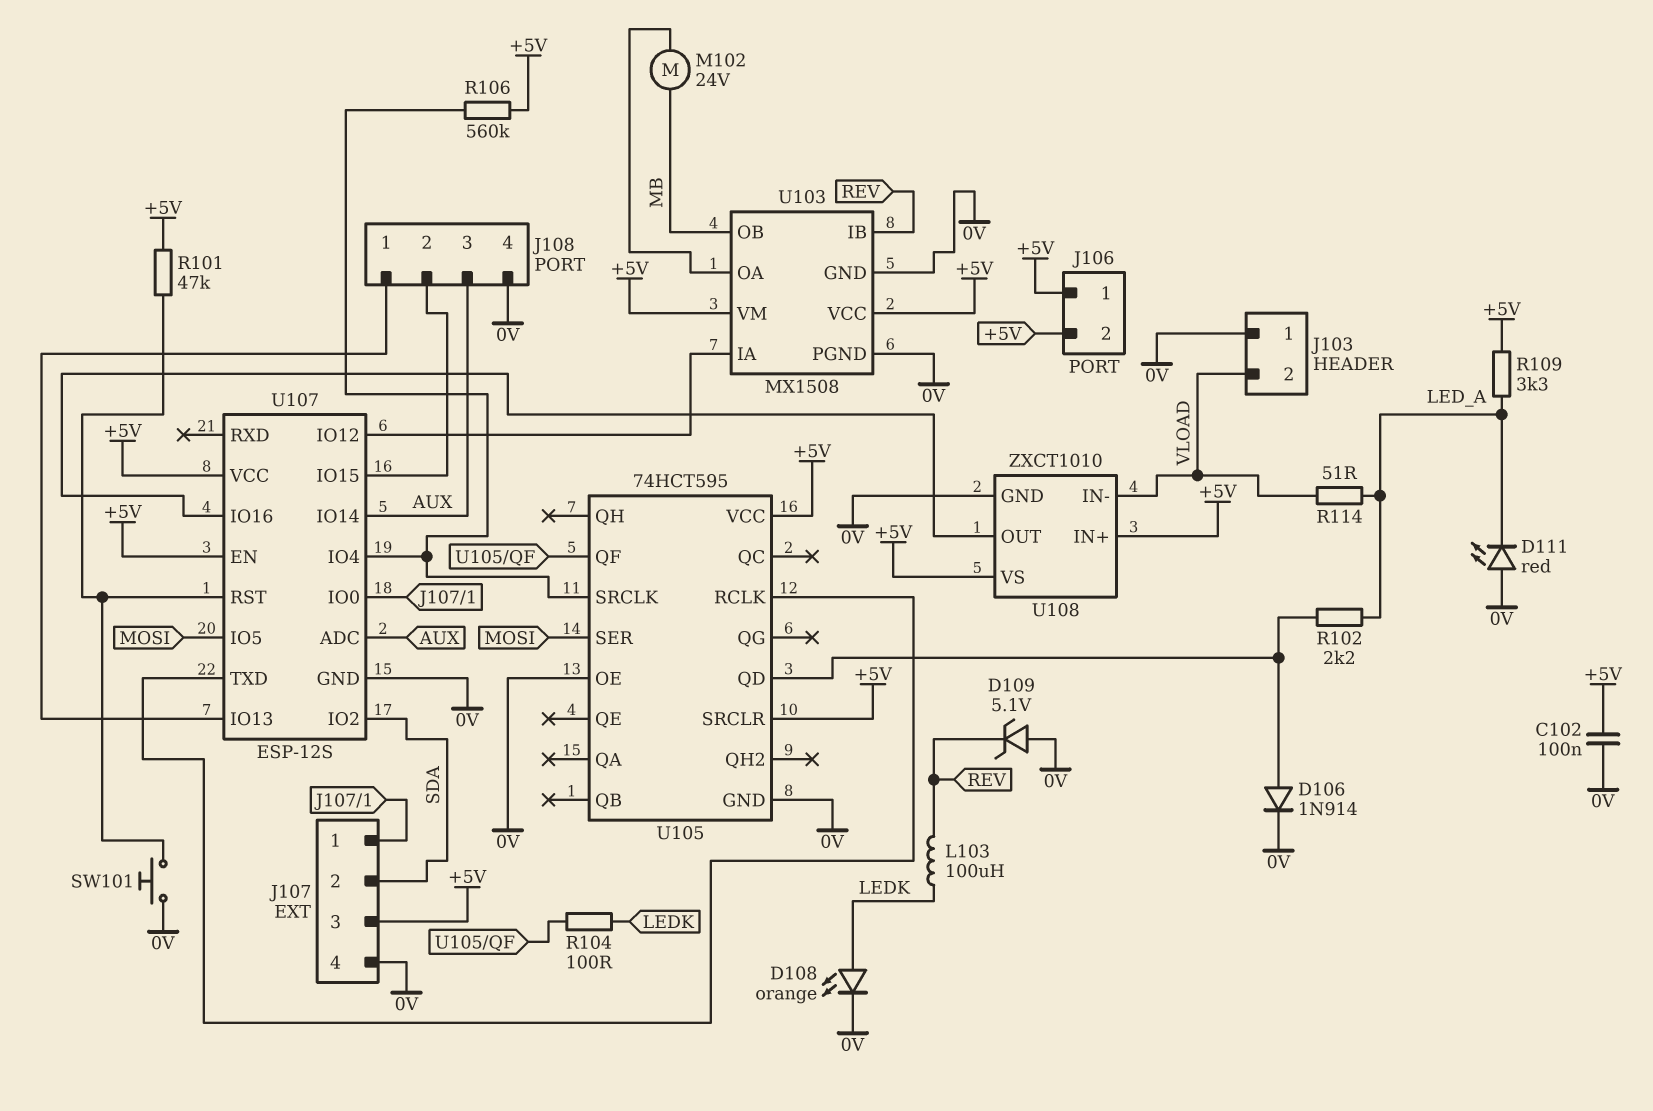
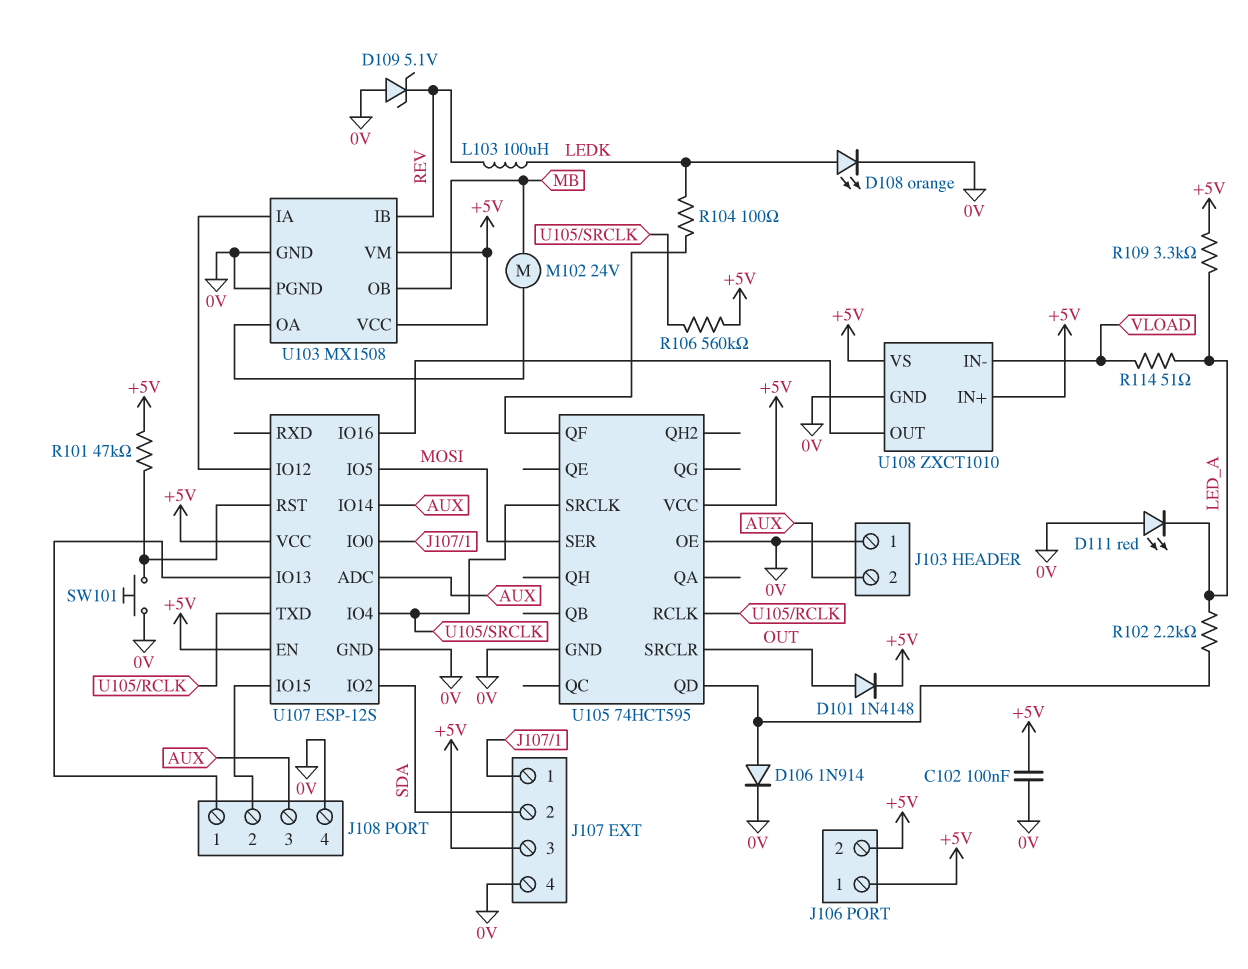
D101: none -> diode 1N4148 (A OUT, K +5V)
J103 pin 2: VLOAD -> AUX
U105 pin SRCLR: +5V -> OUT

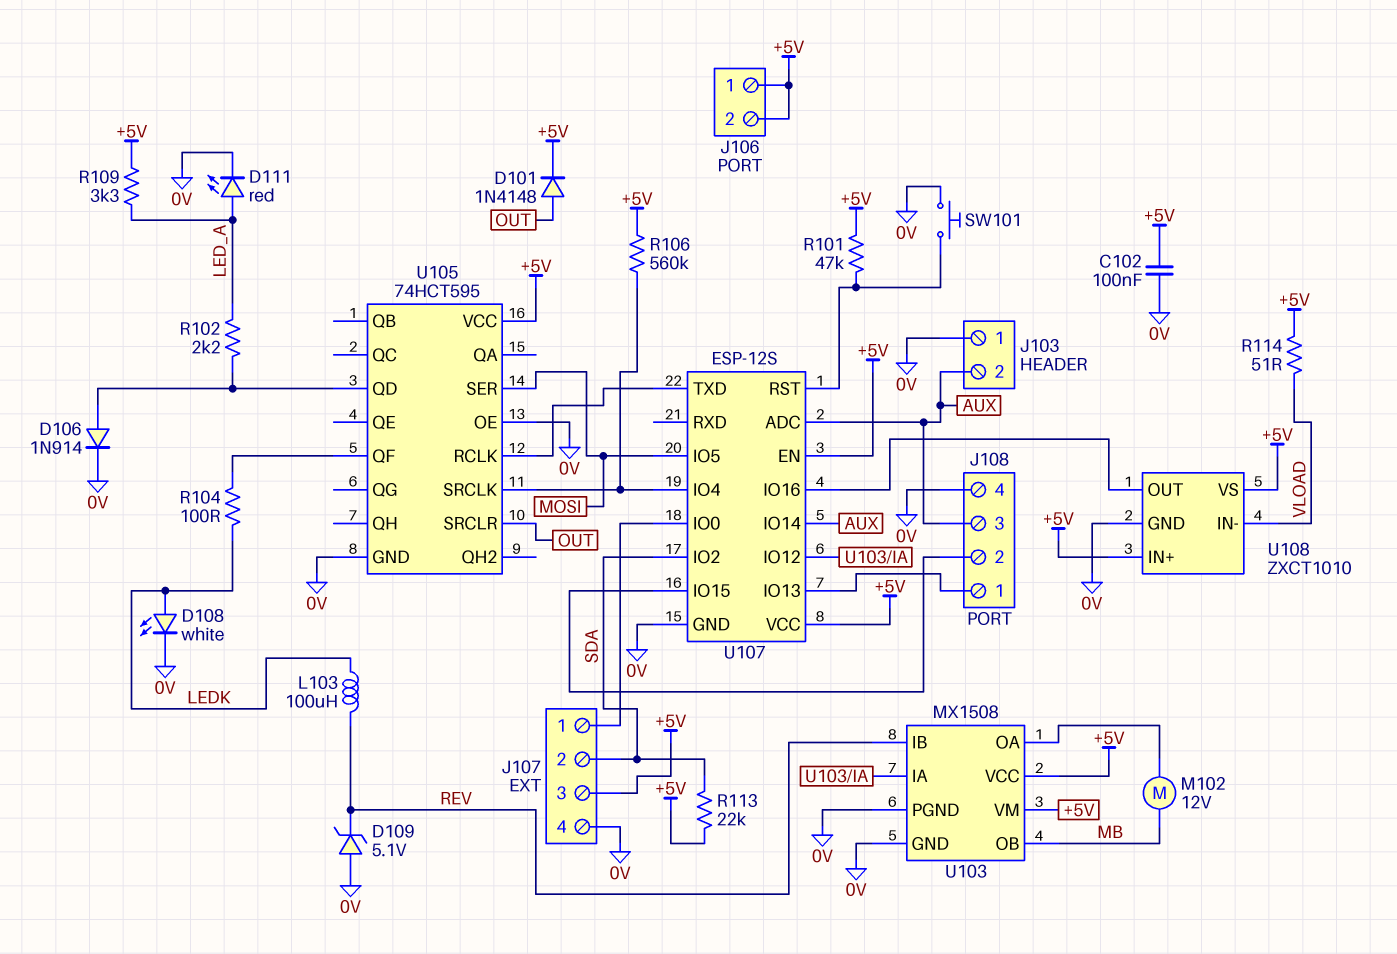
D108: LED orange (A LEDK, K 0V) -> LED white (A LEDK, K 0V)
D111: LED red (A 0V, K LED_A) -> LED red (A LED_A, K 0V)
M102: motor 24V (MB, U103/OA) -> motor 12V (MB, U103/OA)
R113: none -> 22k (+5V, SDA)
R114: 51 (LED_A, VLOAD) -> 51 (+5V, VLOAD)

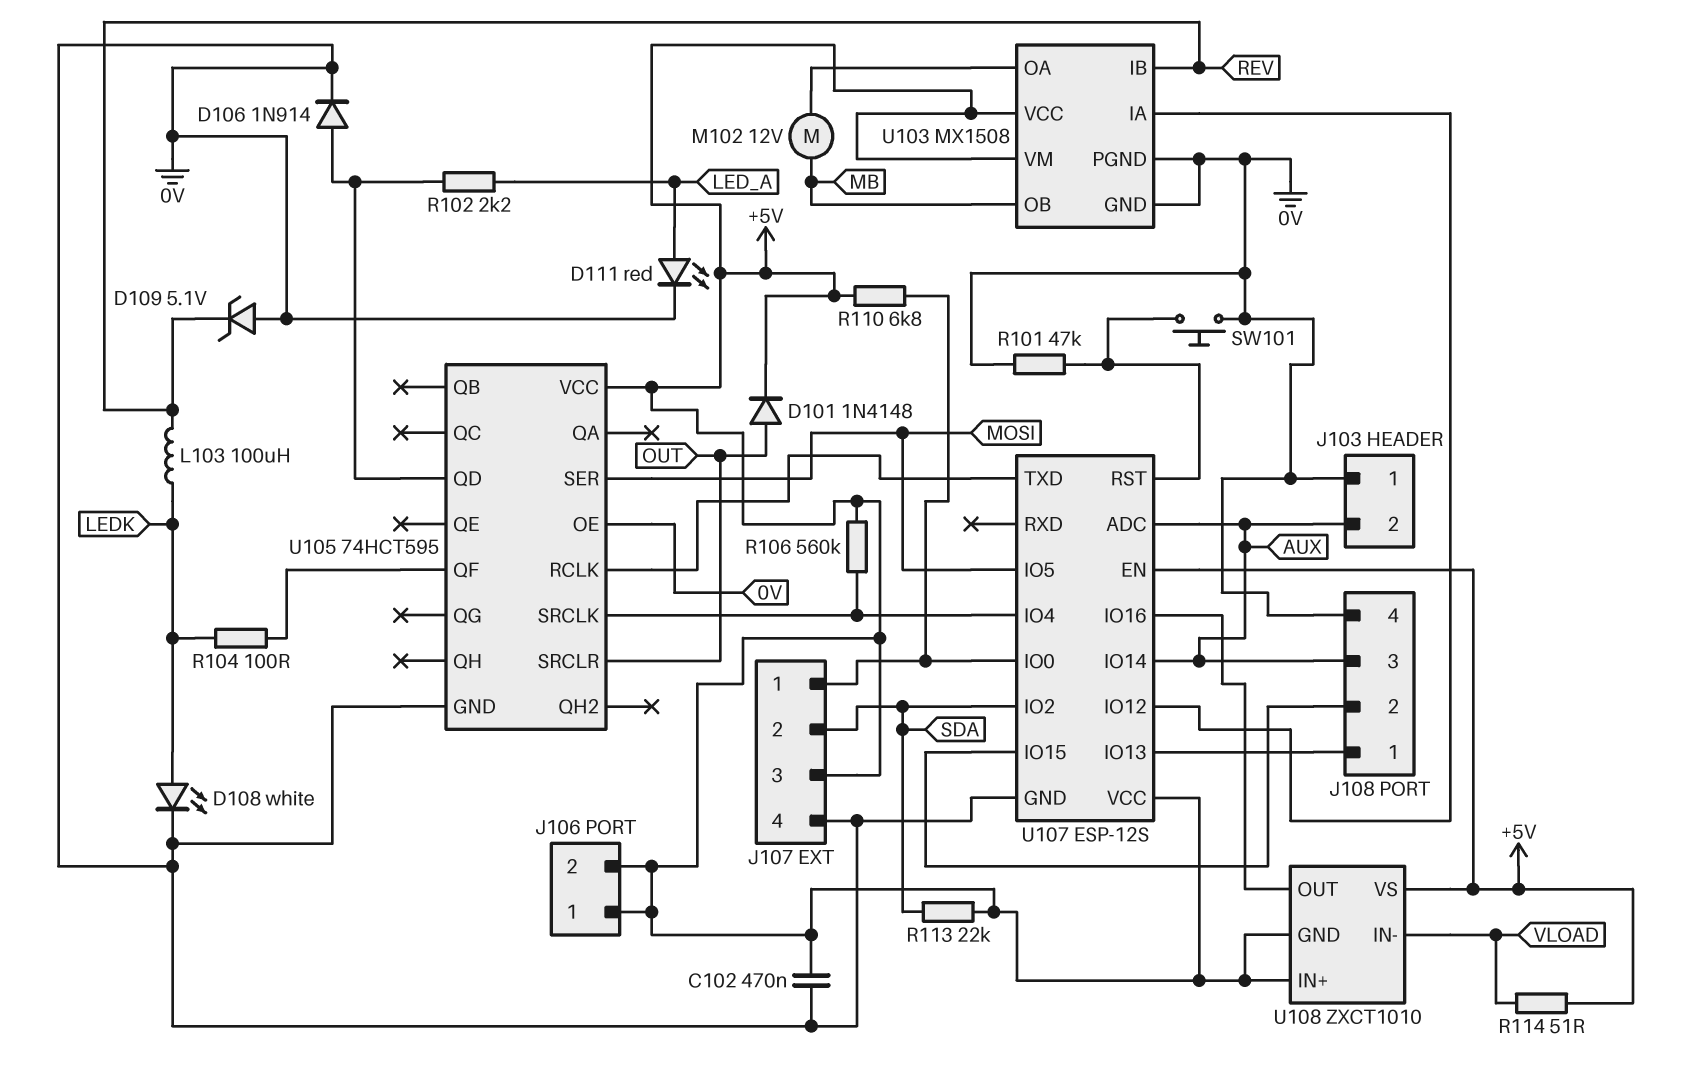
C102: 100nF (+5V, 0V) -> 470nF (+5V, 0V)
R101: 47k (+5V, U107/RST) -> 47k (0V, U107/RST)
R109: 3.3k (+5V, LED_A) -> none
R110: none -> 6.8k (+5V, J107/1)
U108 pin GND: 0V -> +5V

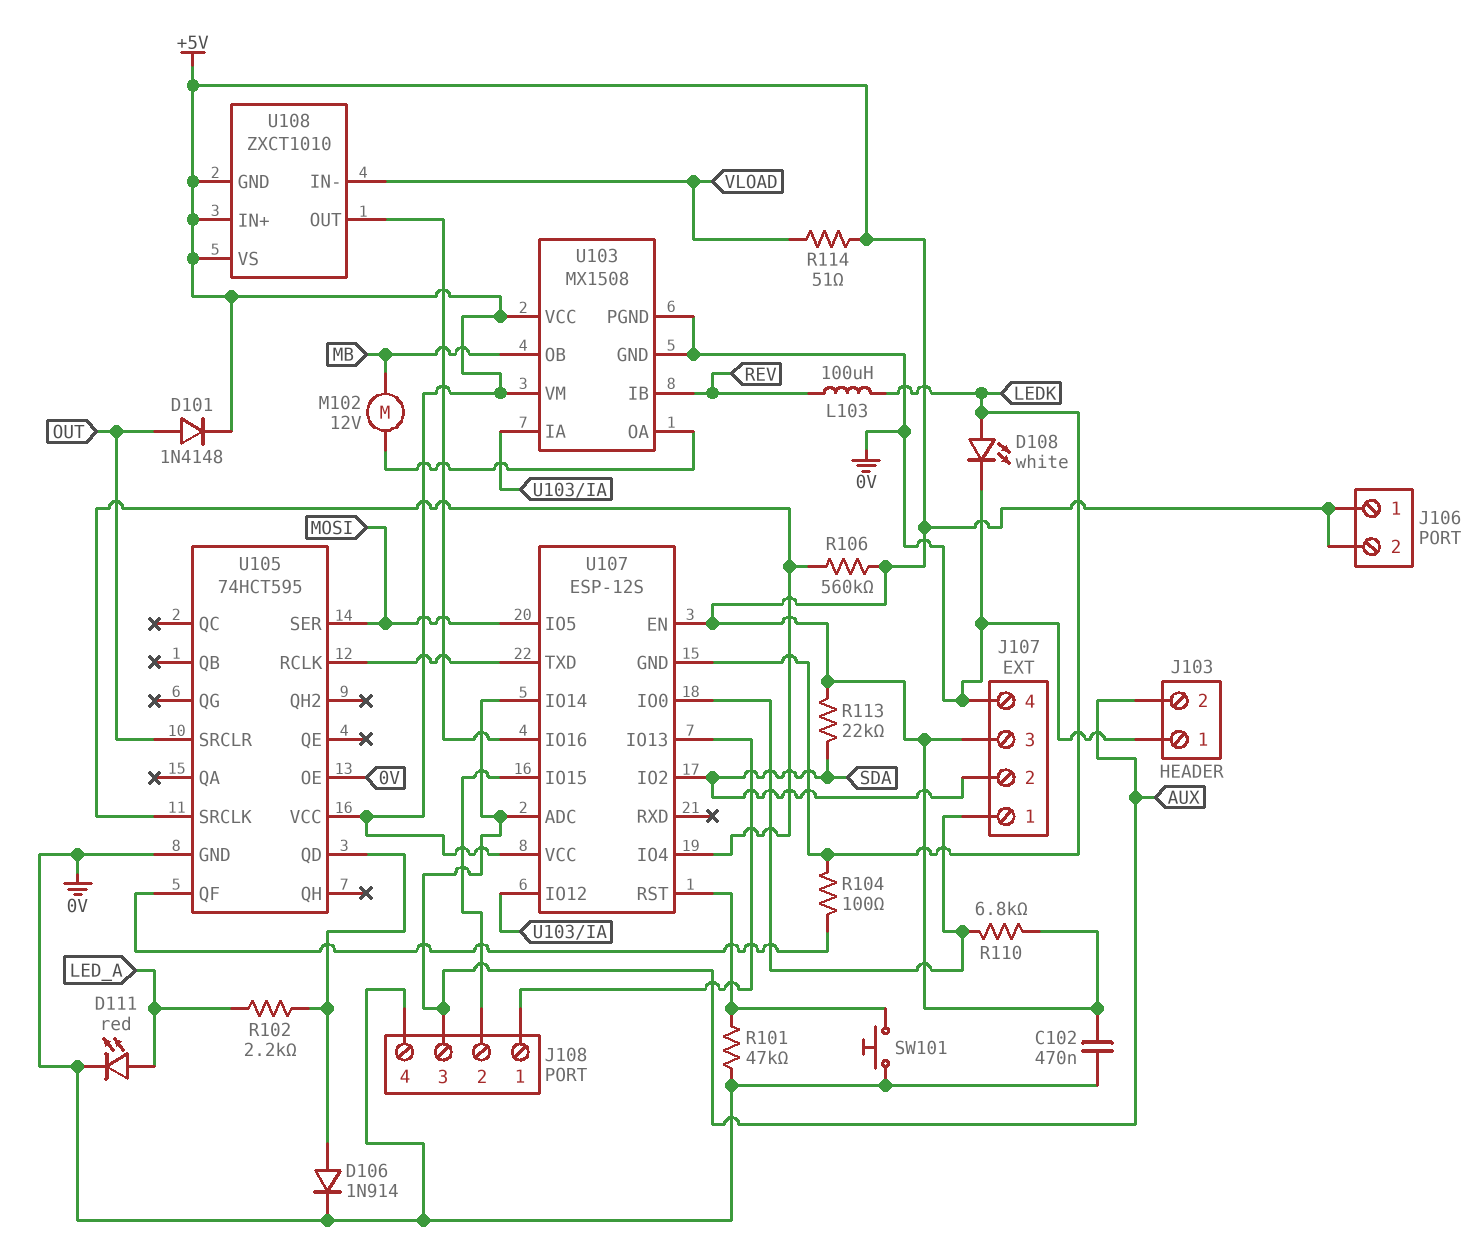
D109: zener 5.1V (A 0V, K REV) -> none
U107 pin GND: 0V -> LEDK

